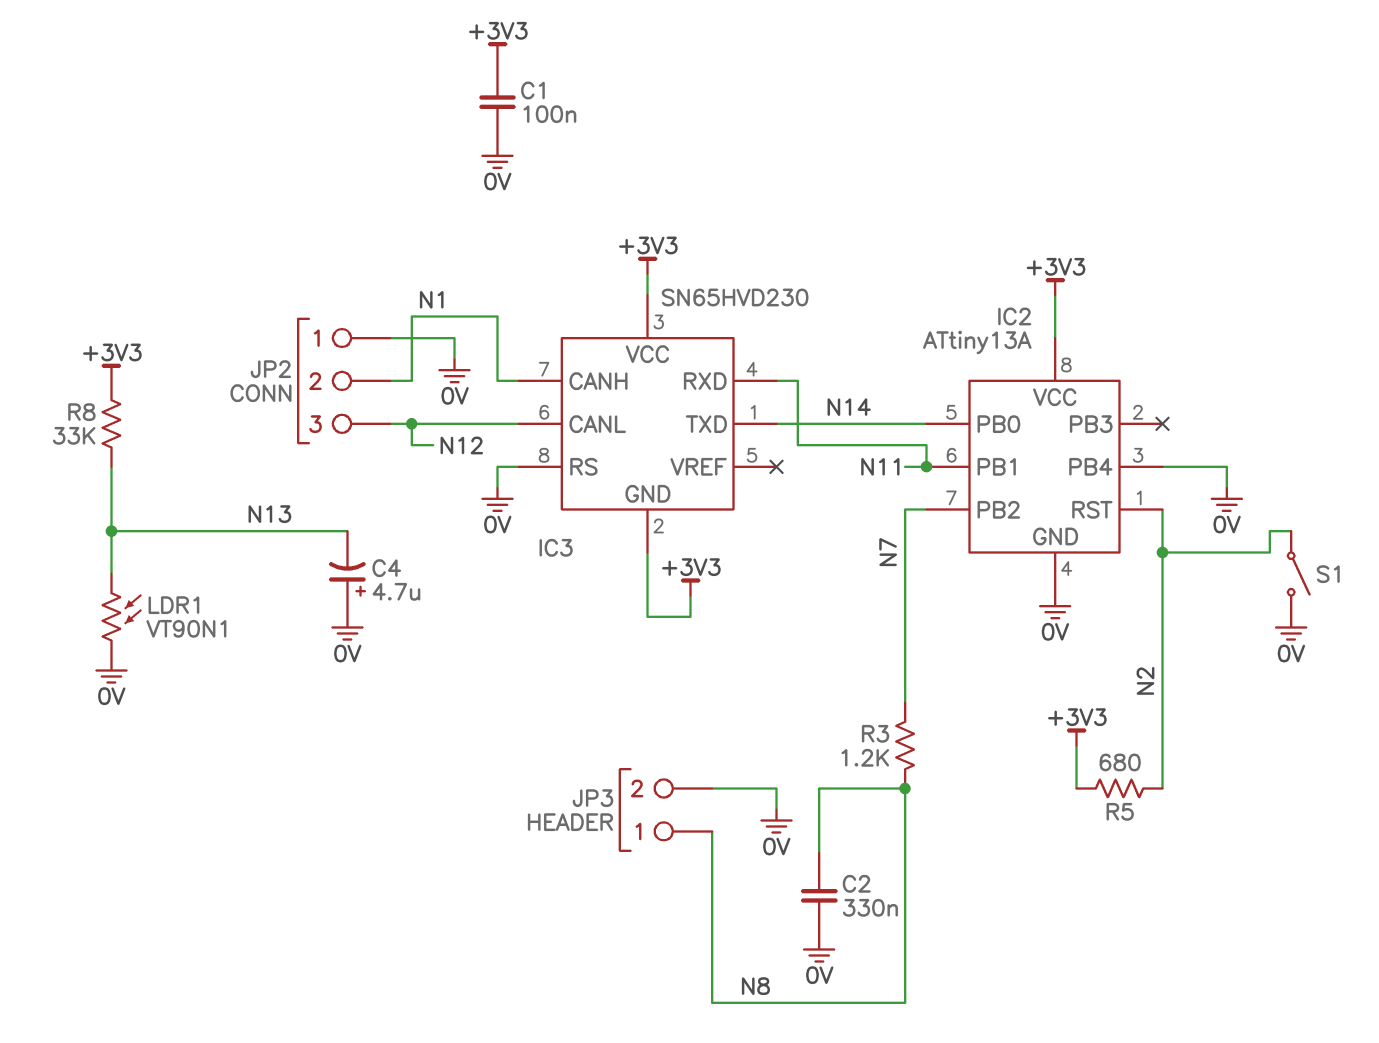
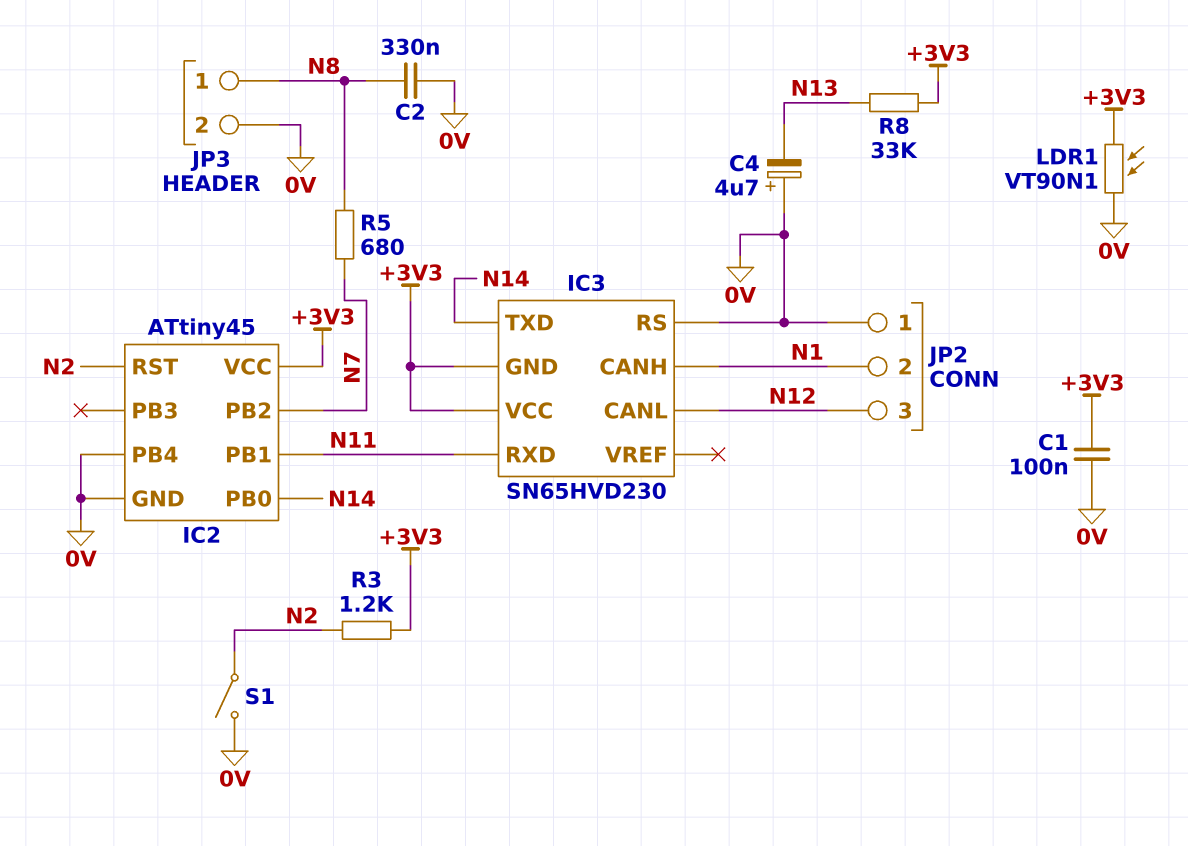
IC2: ATtiny13A -> ATtiny45
LDR1: VT90N1 (0V, N13) -> VT90N1 (+3V3, 0V)
R3: 1.2k (N7, N8) -> 1.2k (+3V3, N2)
R5: 680 (+3V3, N2) -> 680 (N7, N8)

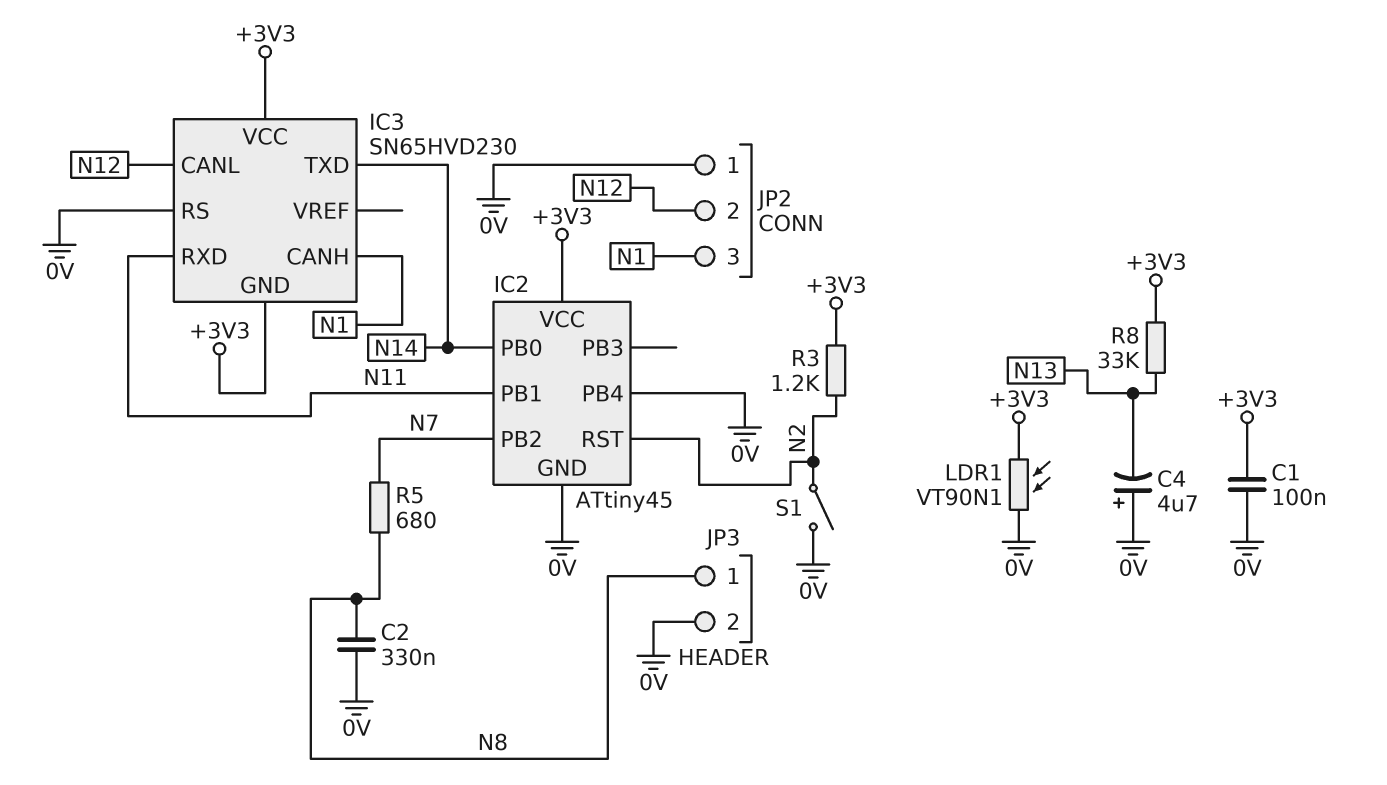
JP2 pin 2: N1 -> N12
JP2 pin 3: N12 -> N1

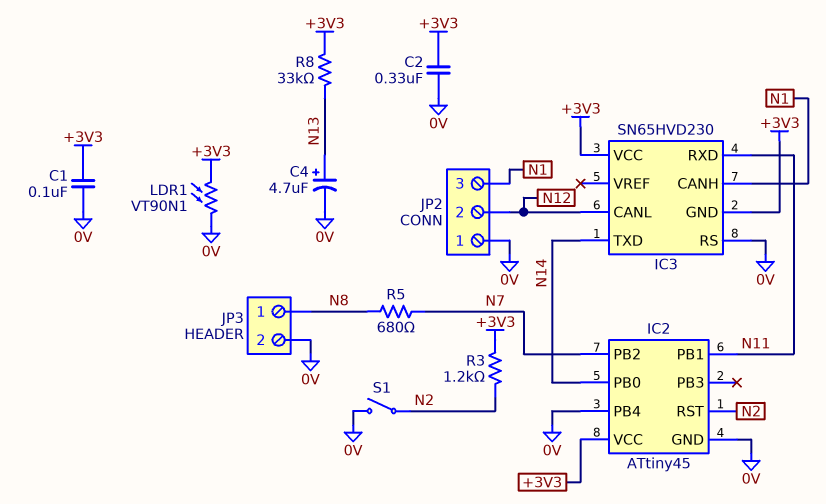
C2: 330nF (0V, N8) -> 330nF (+3V3, 0V)
C4: 4.7uF (plus 0V, minus N13) -> 4.7uF (plus N13, minus 0V)

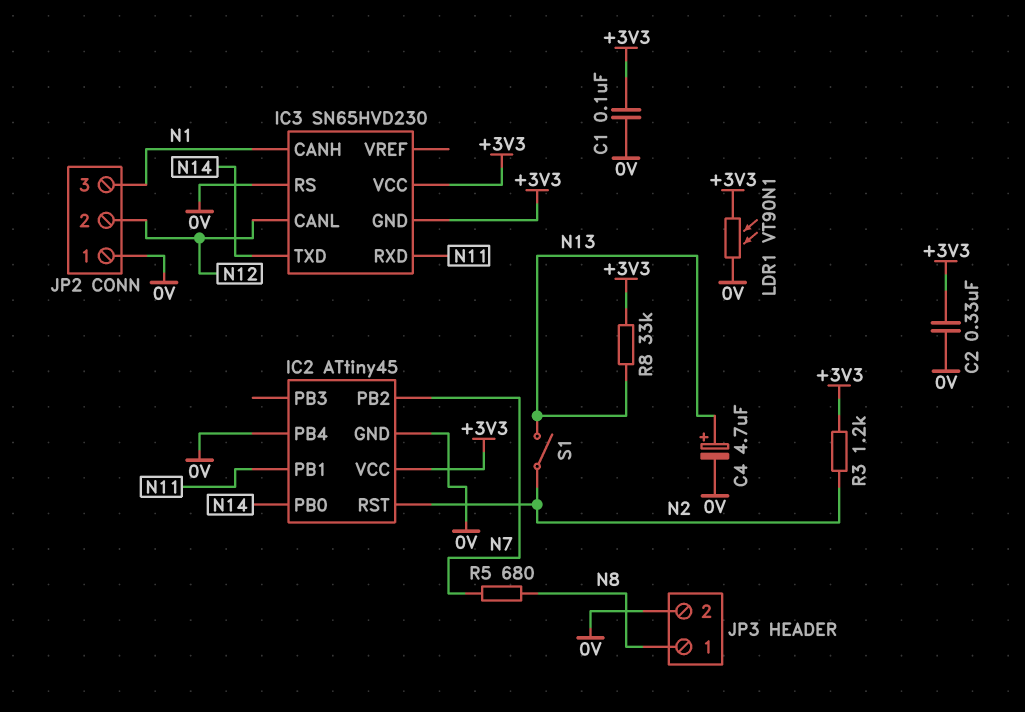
S1: switch (0V, N2) -> switch (N2, N13)

